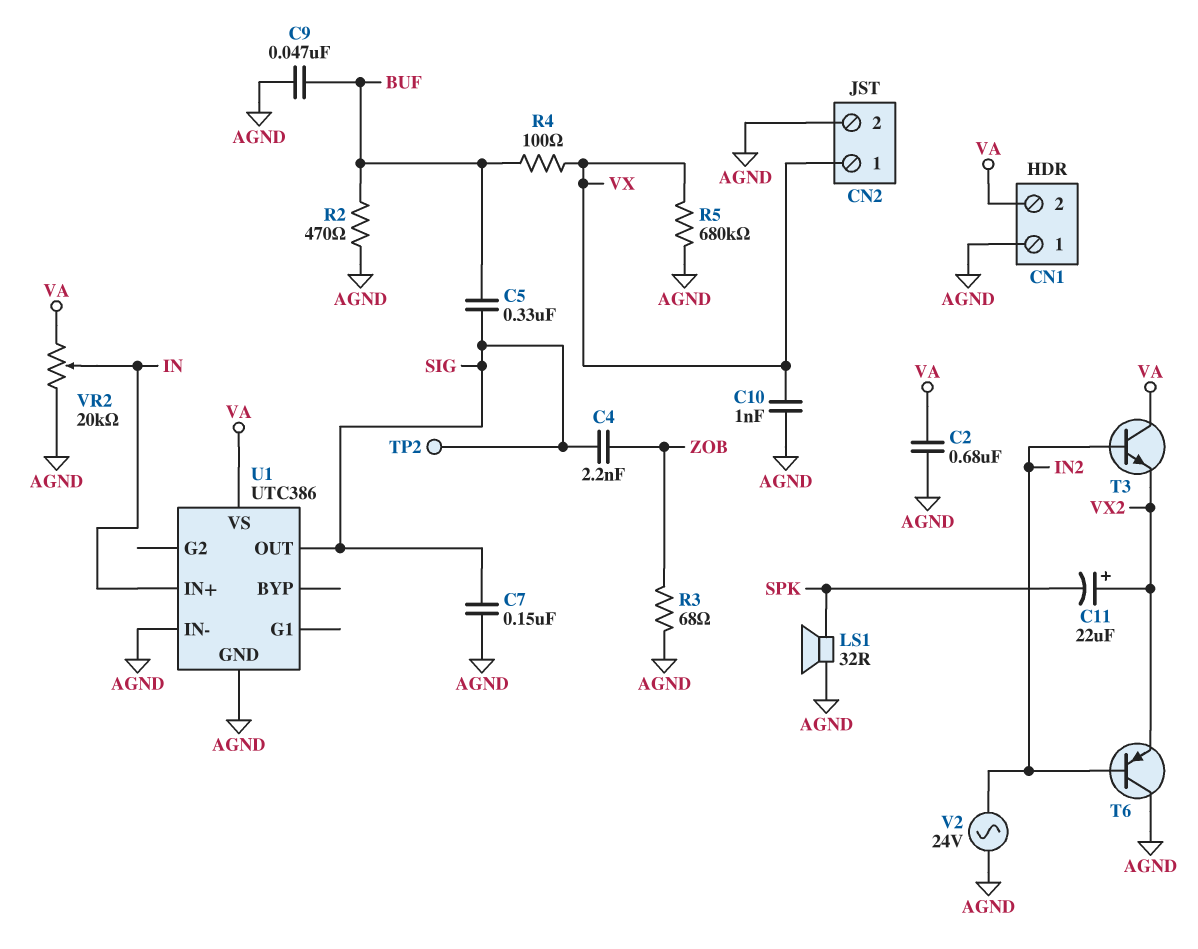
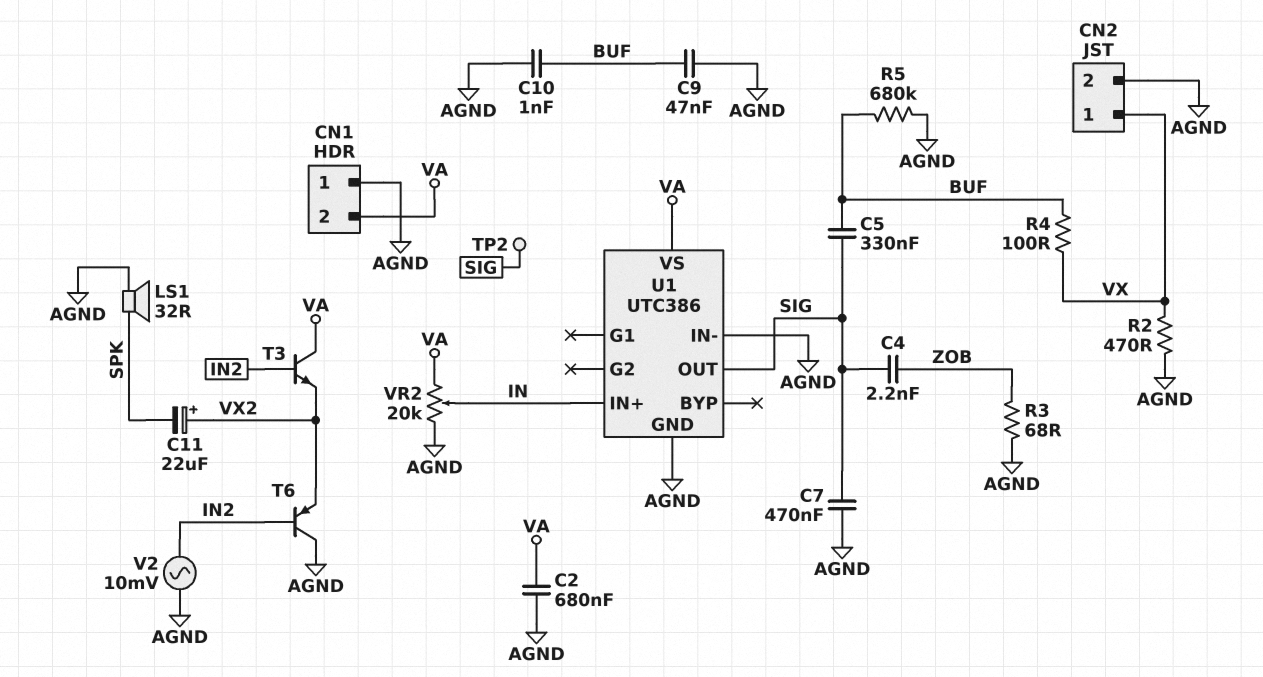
C7: 150nF (AGND, SIG) -> 470nF (AGND, SIG)
C10: 1nF (AGND, VX) -> 1nF (AGND, BUF)
R2: 470 (AGND, BUF) -> 470 (AGND, VX)
R5: 680k (AGND, VX) -> 680k (AGND, BUF)
V2: AC 24V (AGND, IN2) -> AC 10mV (AGND, IN2)

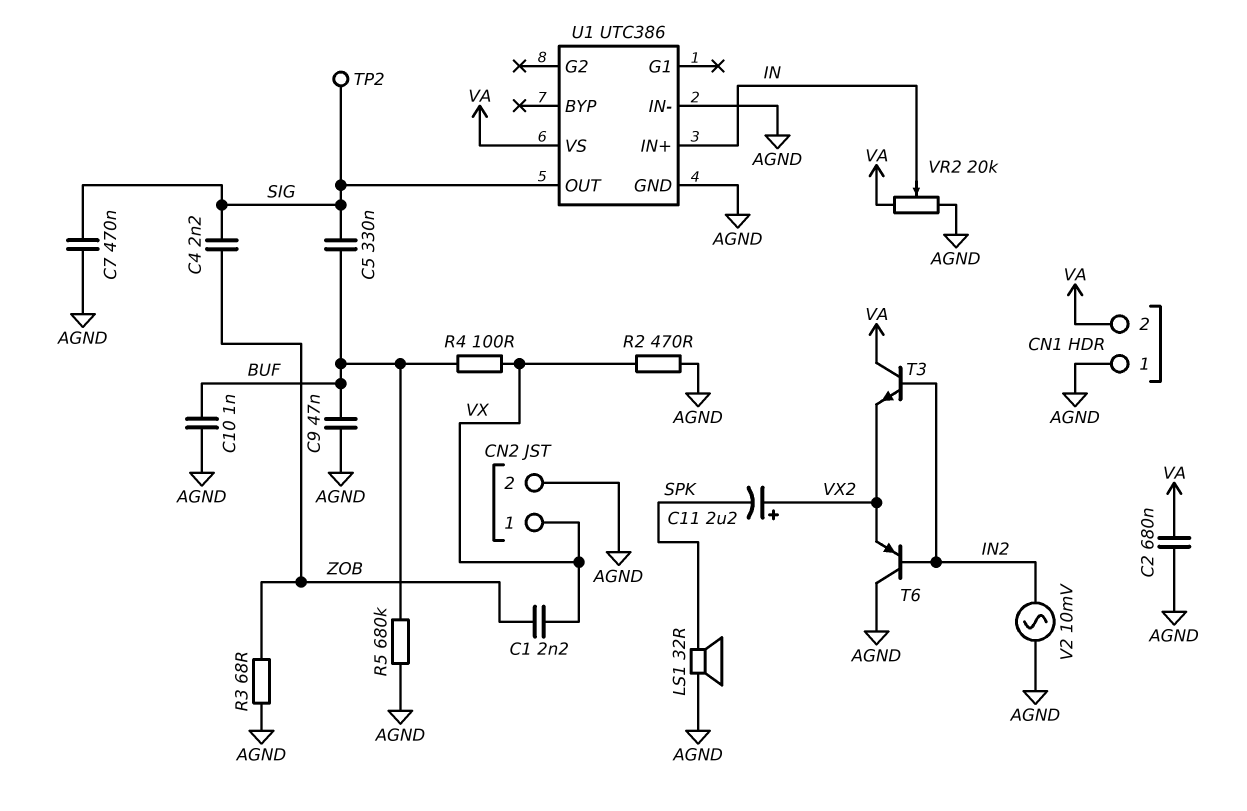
C1: none -> 2.2nF (VX, ZOB)
C11: 22uF (plus VX2, minus SPK) -> 2.2uF (plus VX2, minus SPK)

